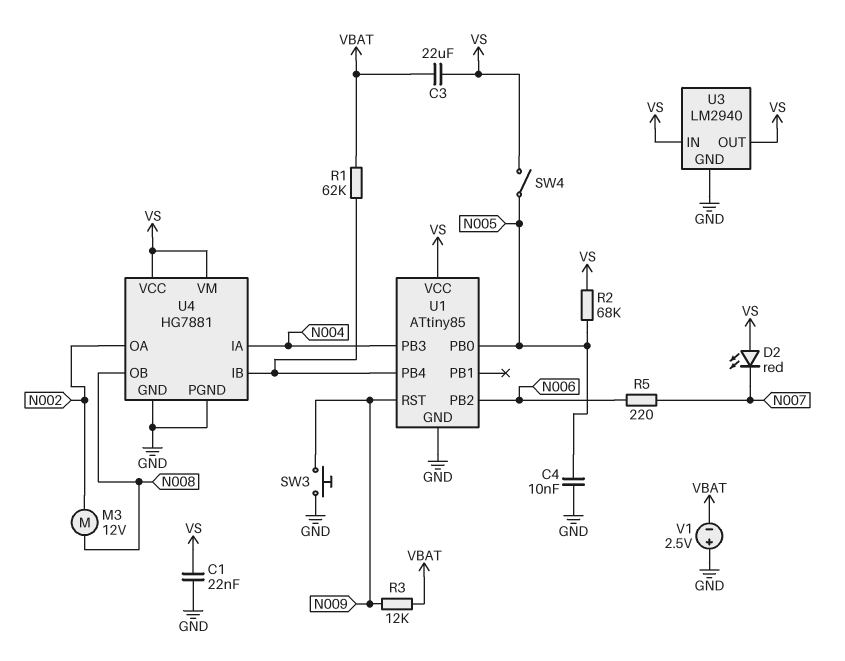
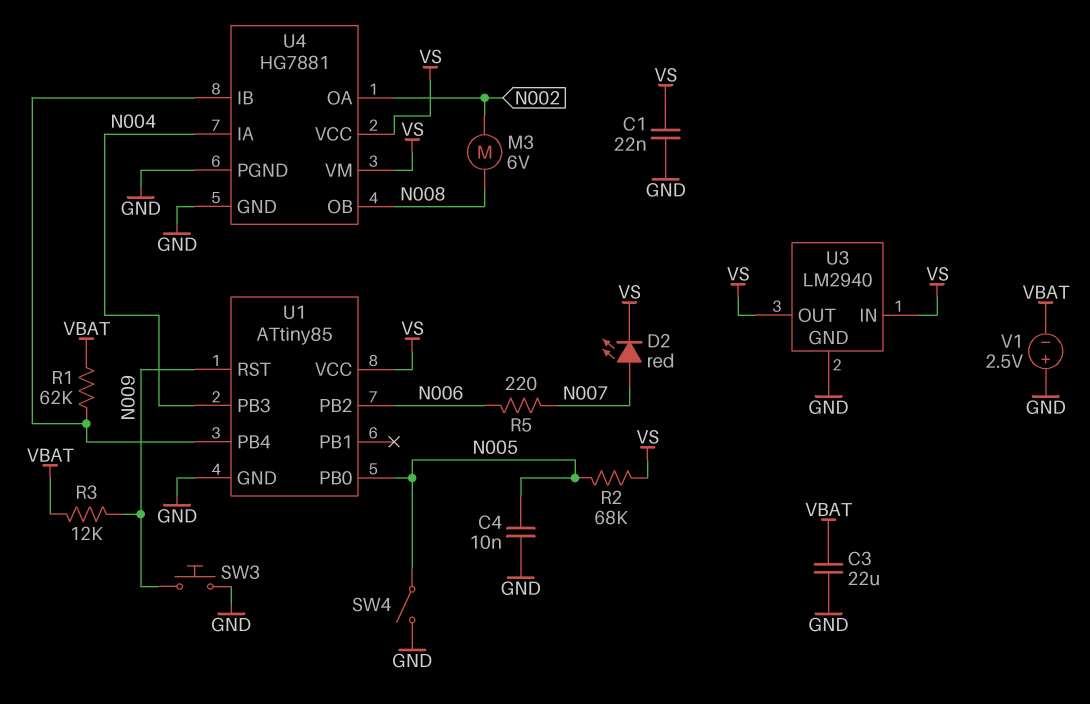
C3: 22uF (VBAT, VS) -> 22uF (GND, VBAT)
D2: LED red (A VS, K N007) -> LED red (A N007, K VS)
M3: motor 12V (N002, N008) -> motor 6V (N002, N008)
SW4: switch (N005, VS) -> switch (GND, N005)

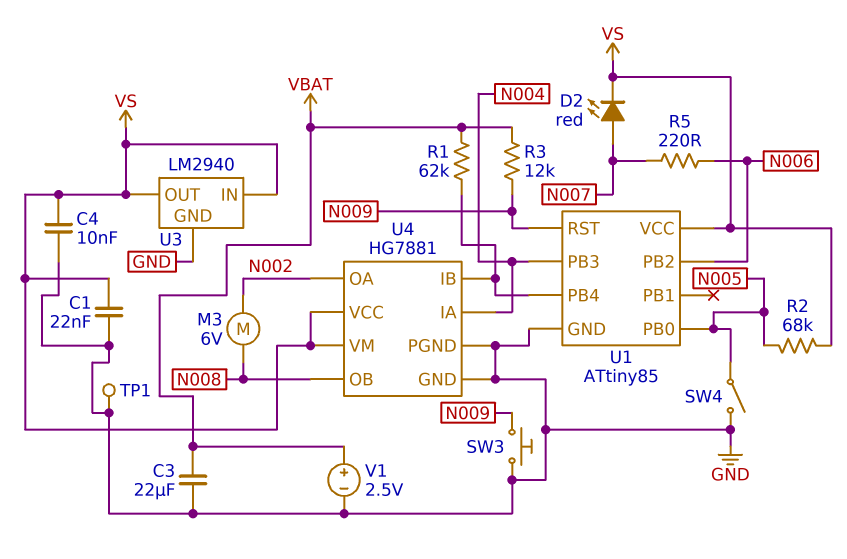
C4: 10nF (GND, N005) -> 10nF (GND, VS)
TP1: none -> test point (GND)
V1: 2.5V (plus GND, minus VBAT) -> 2.5V (plus VBAT, minus GND)

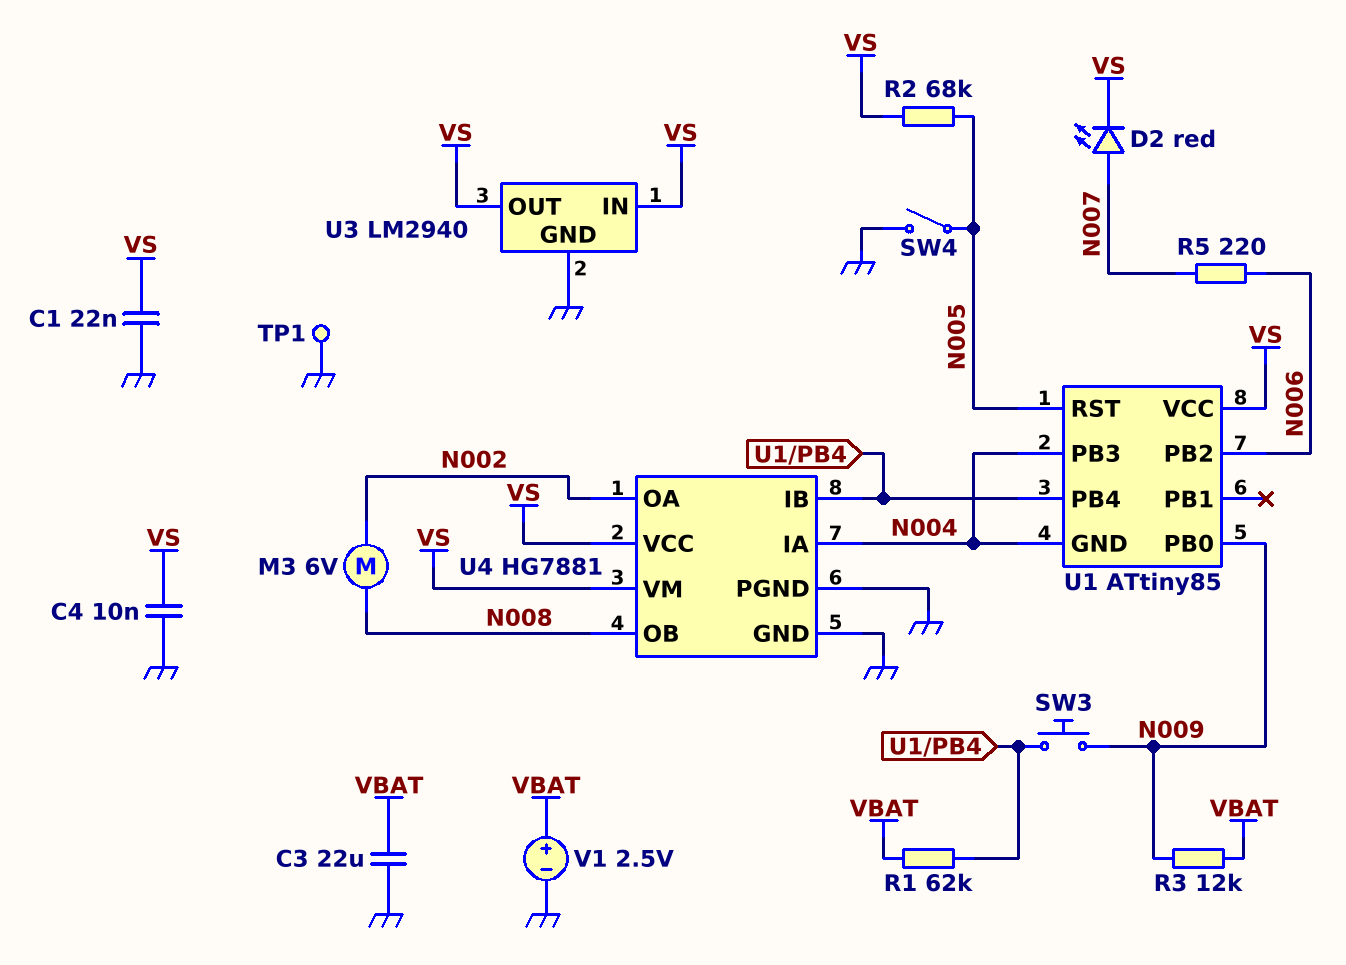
SW3: button (GND, N009) -> button (N009, U1/PB4)
U1 pin GND: GND -> N004
U1 pin PB0: N005 -> N009
U1 pin RST: N009 -> N005

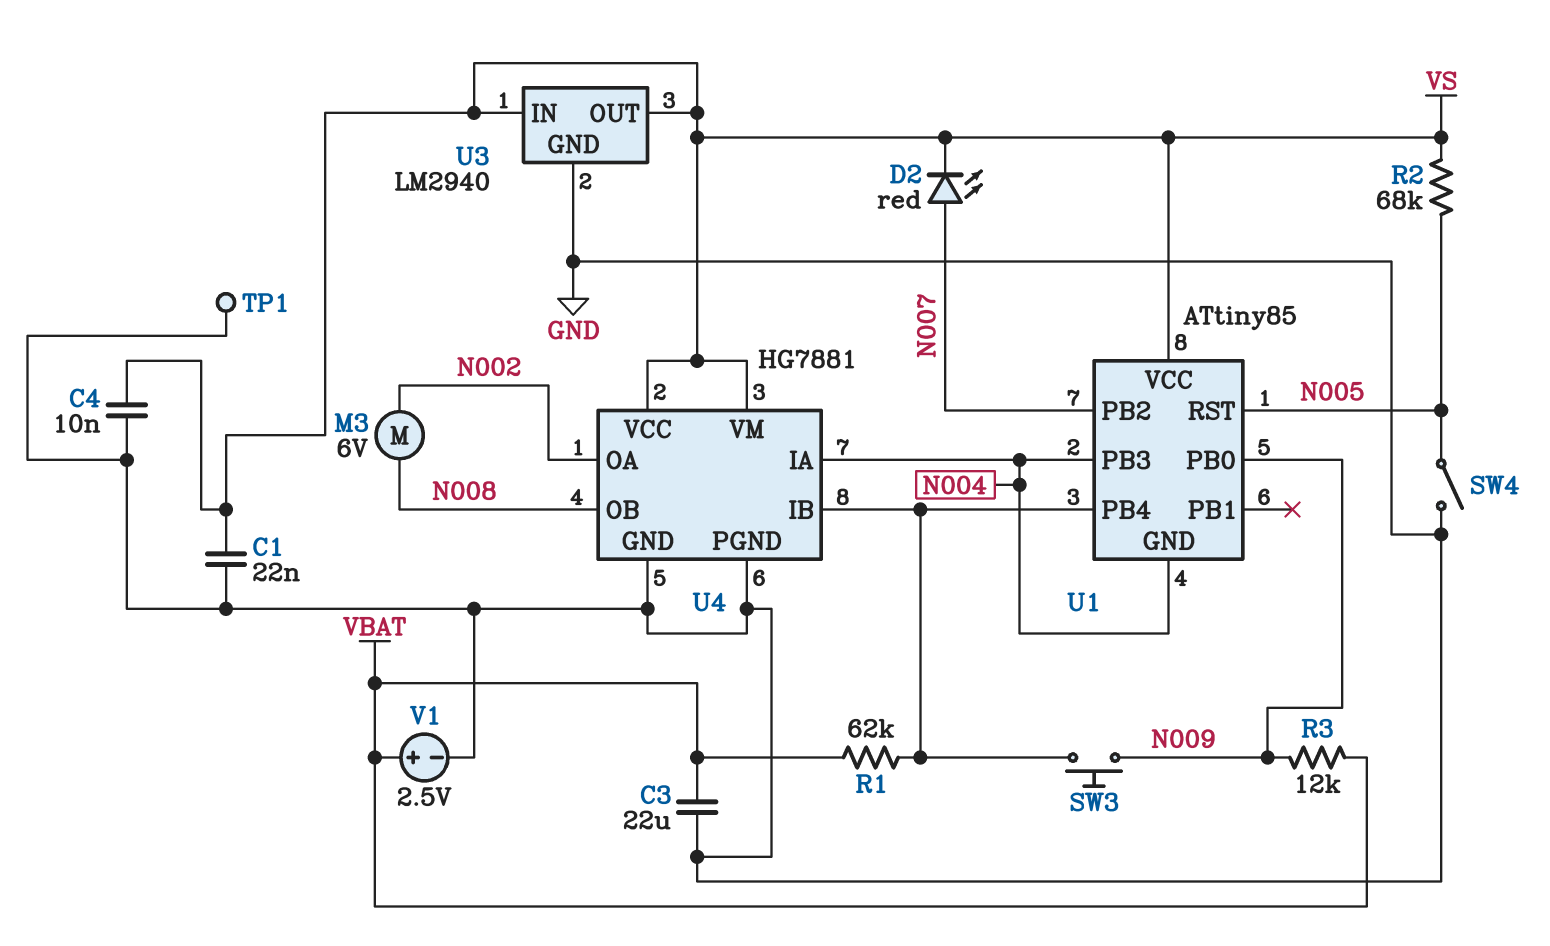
R5: 220 (N006, N007) -> none
U1 pin PB2: N006 -> N007

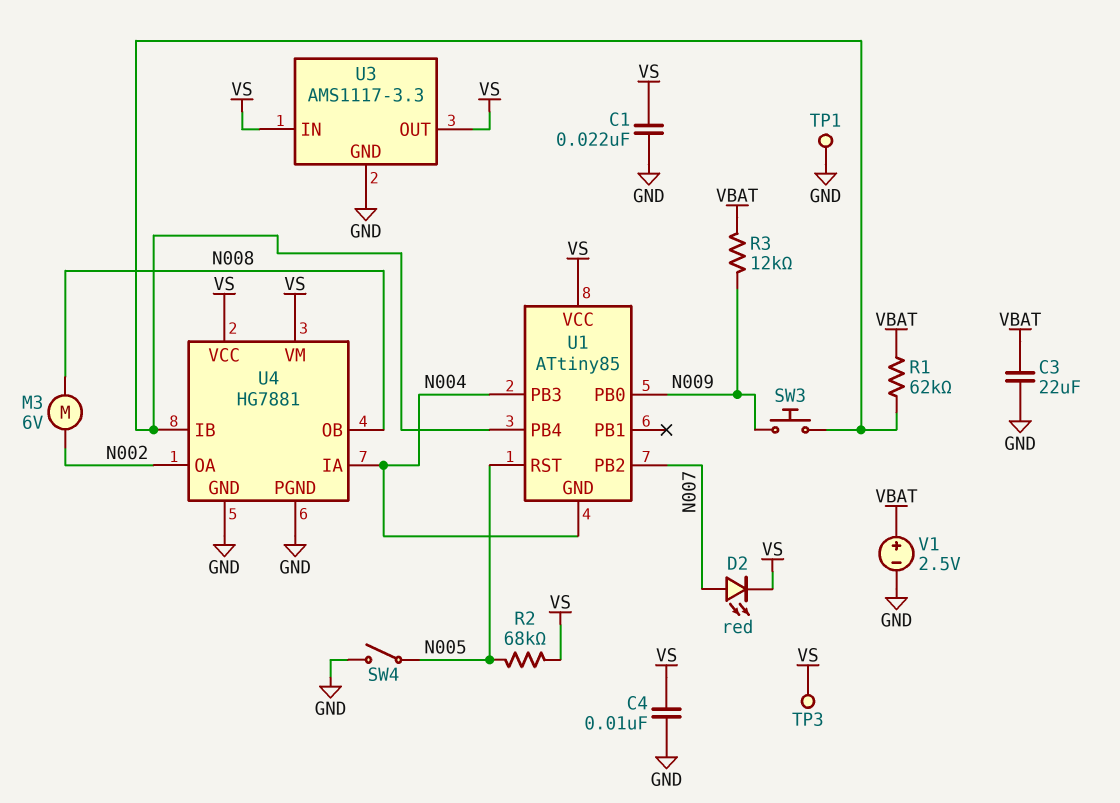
TP3: none -> test point (VS)
U3: LM2940 -> AMS1117-3.3

